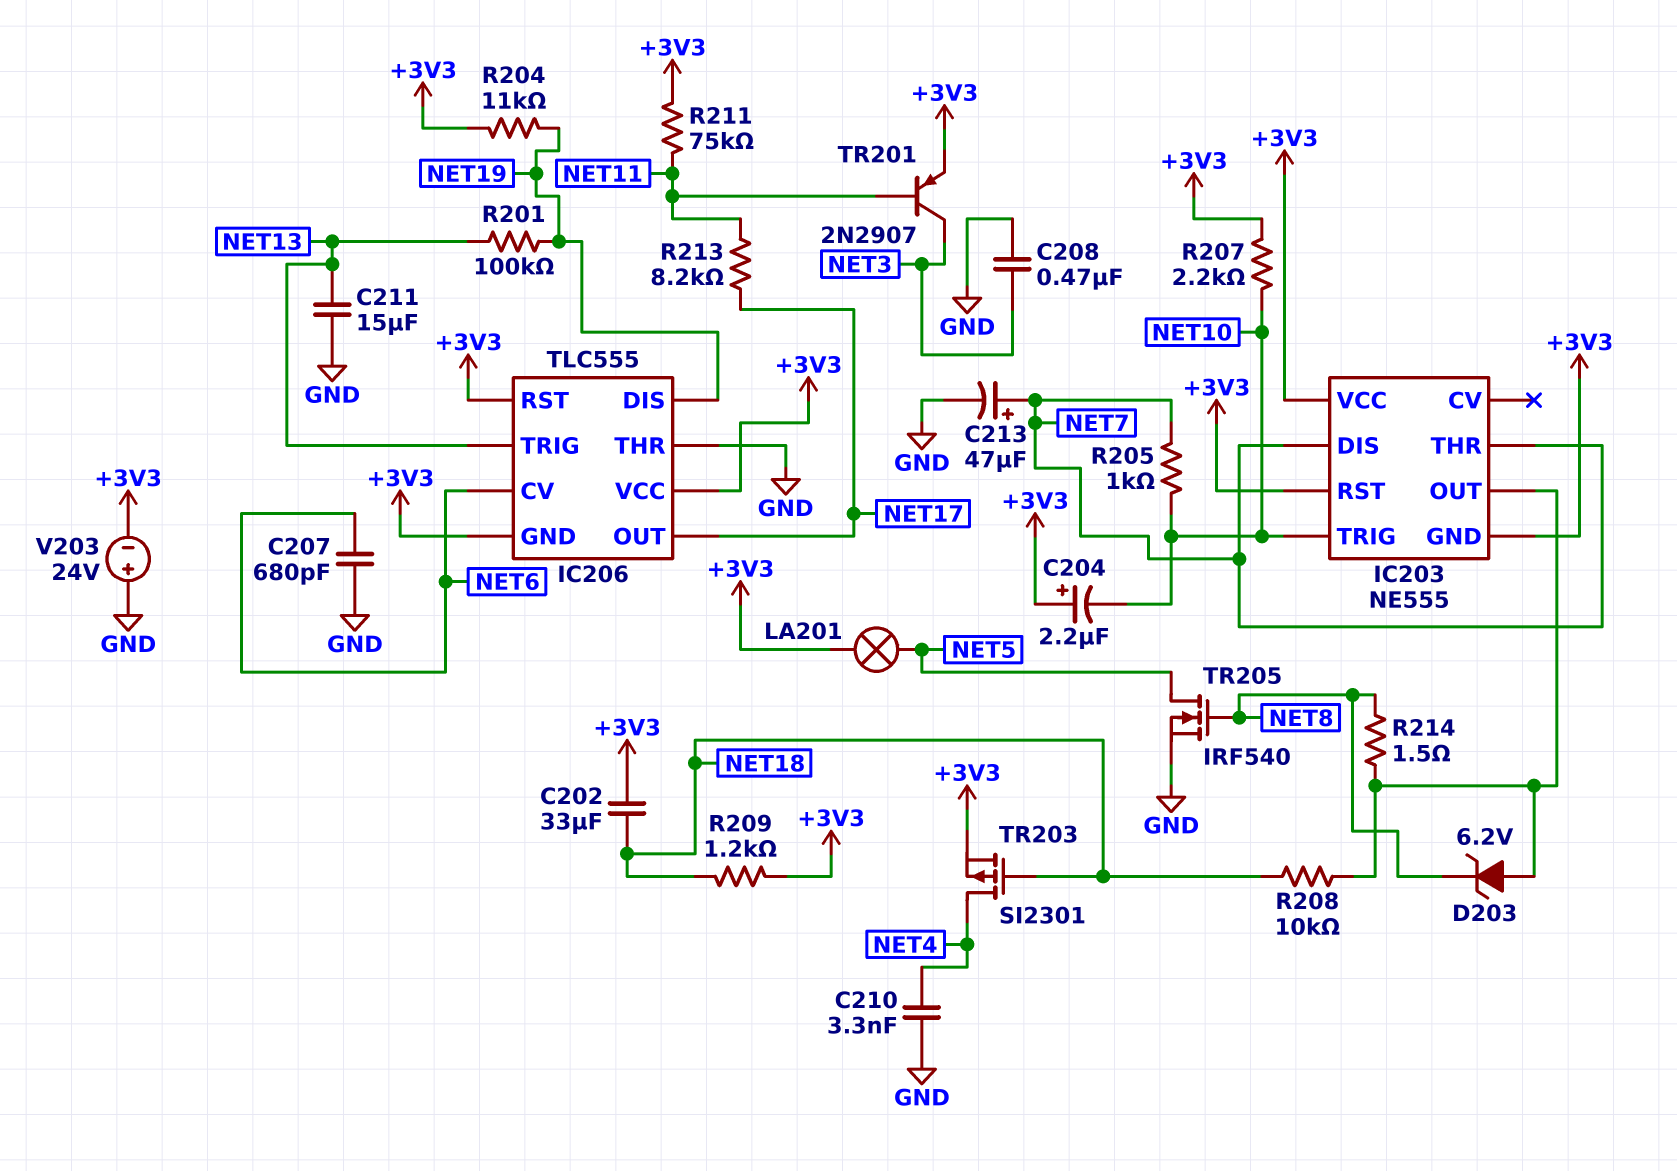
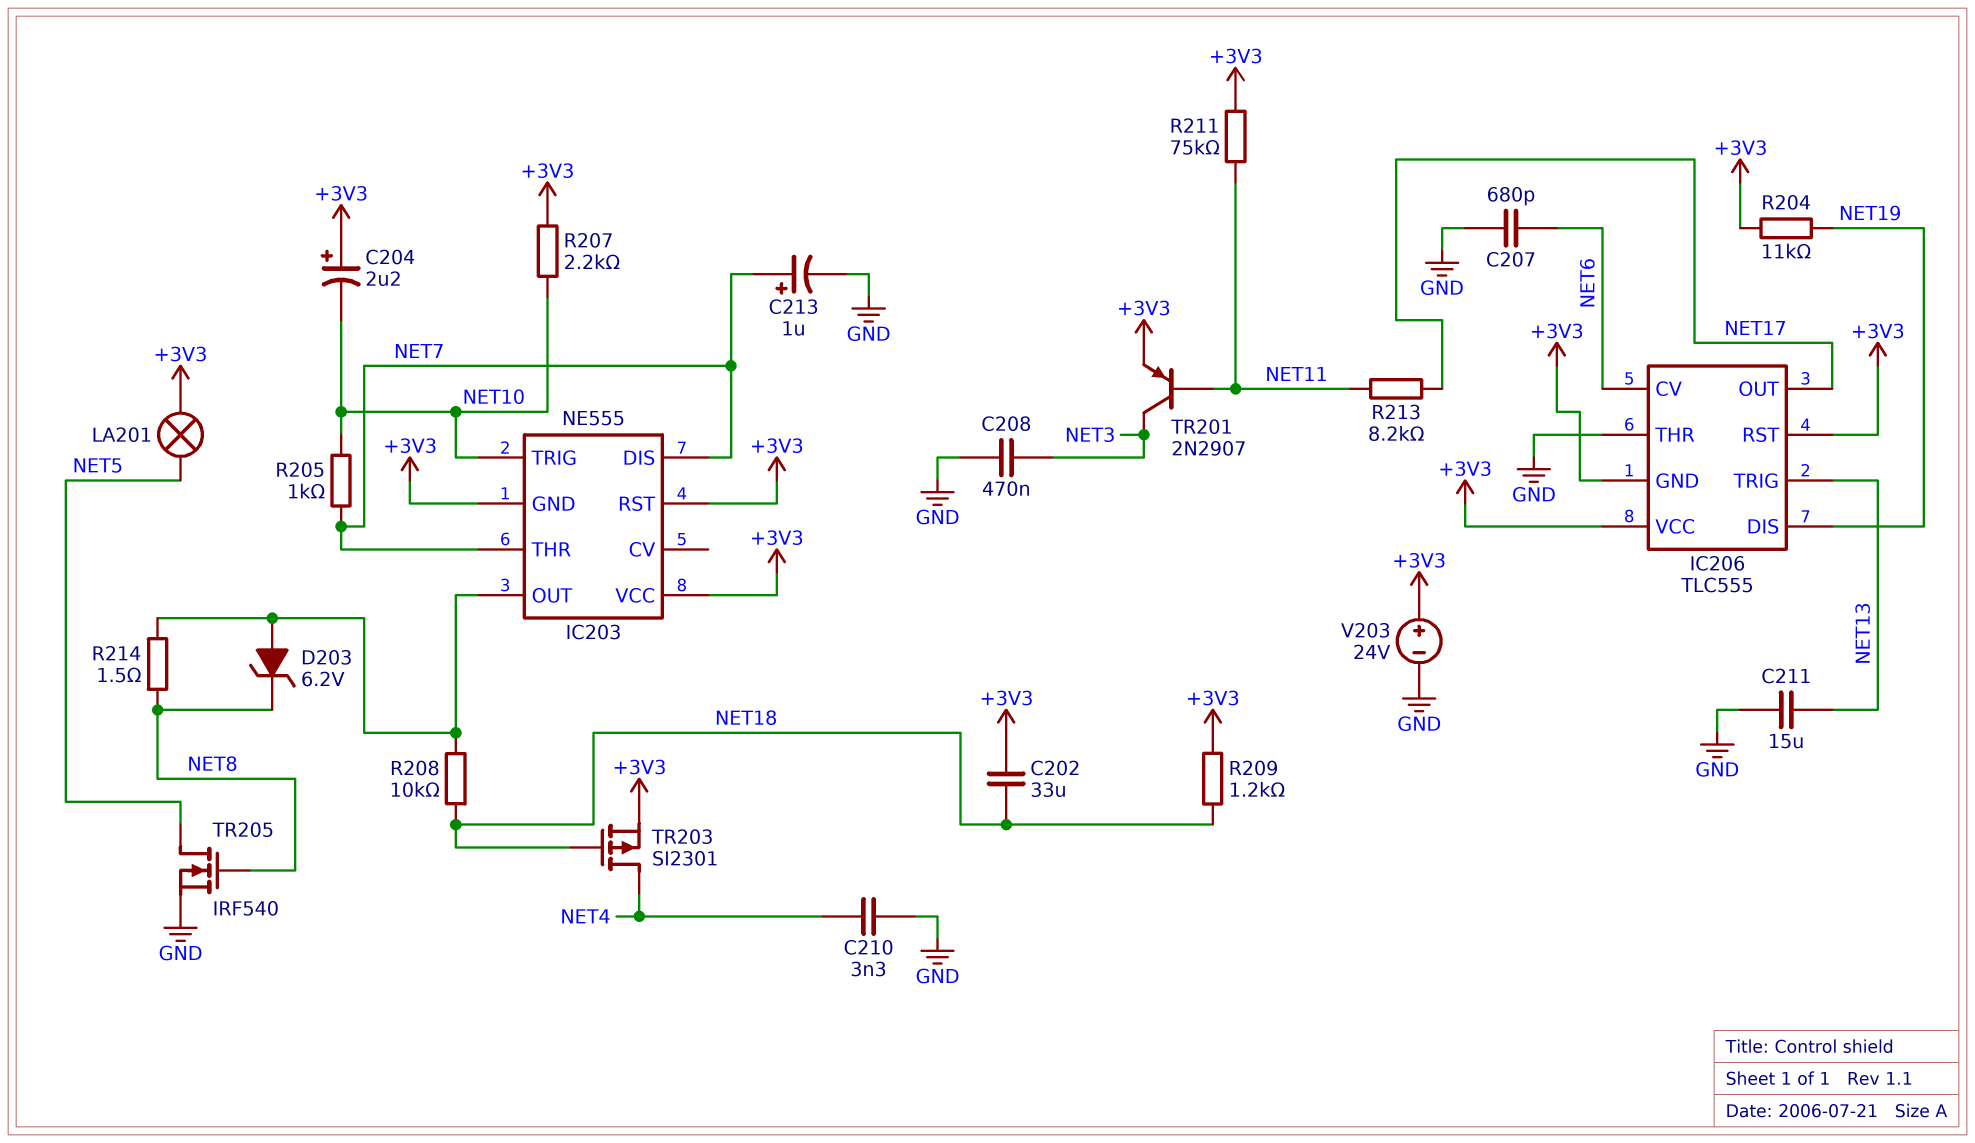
C213: 47uF (plus NET7, minus GND) -> 1uF (plus NET7, minus GND)
R201: 100k (NET13, NET19) -> none
V203: 24V (plus GND, minus +3V3) -> 24V (plus +3V3, minus GND)

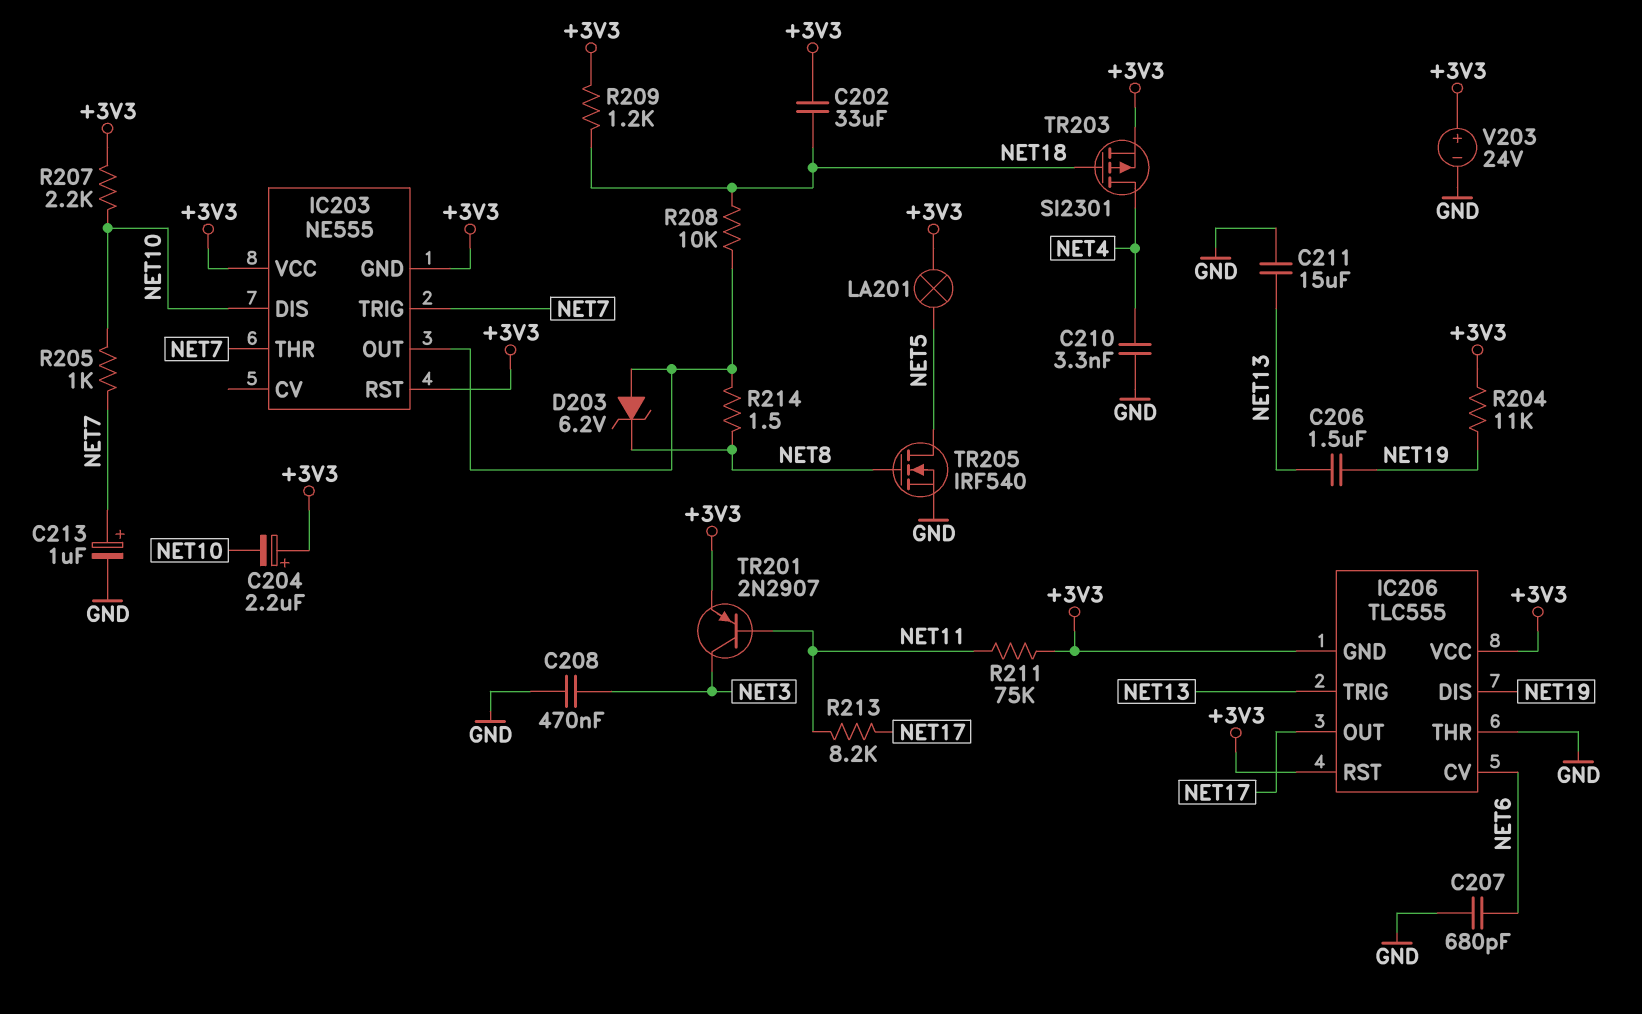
C206: none -> 1.5uF (NET13, NET19)
IC203 pin DIS: NET7 -> NET10
IC203 pin TRIG: NET10 -> NET7

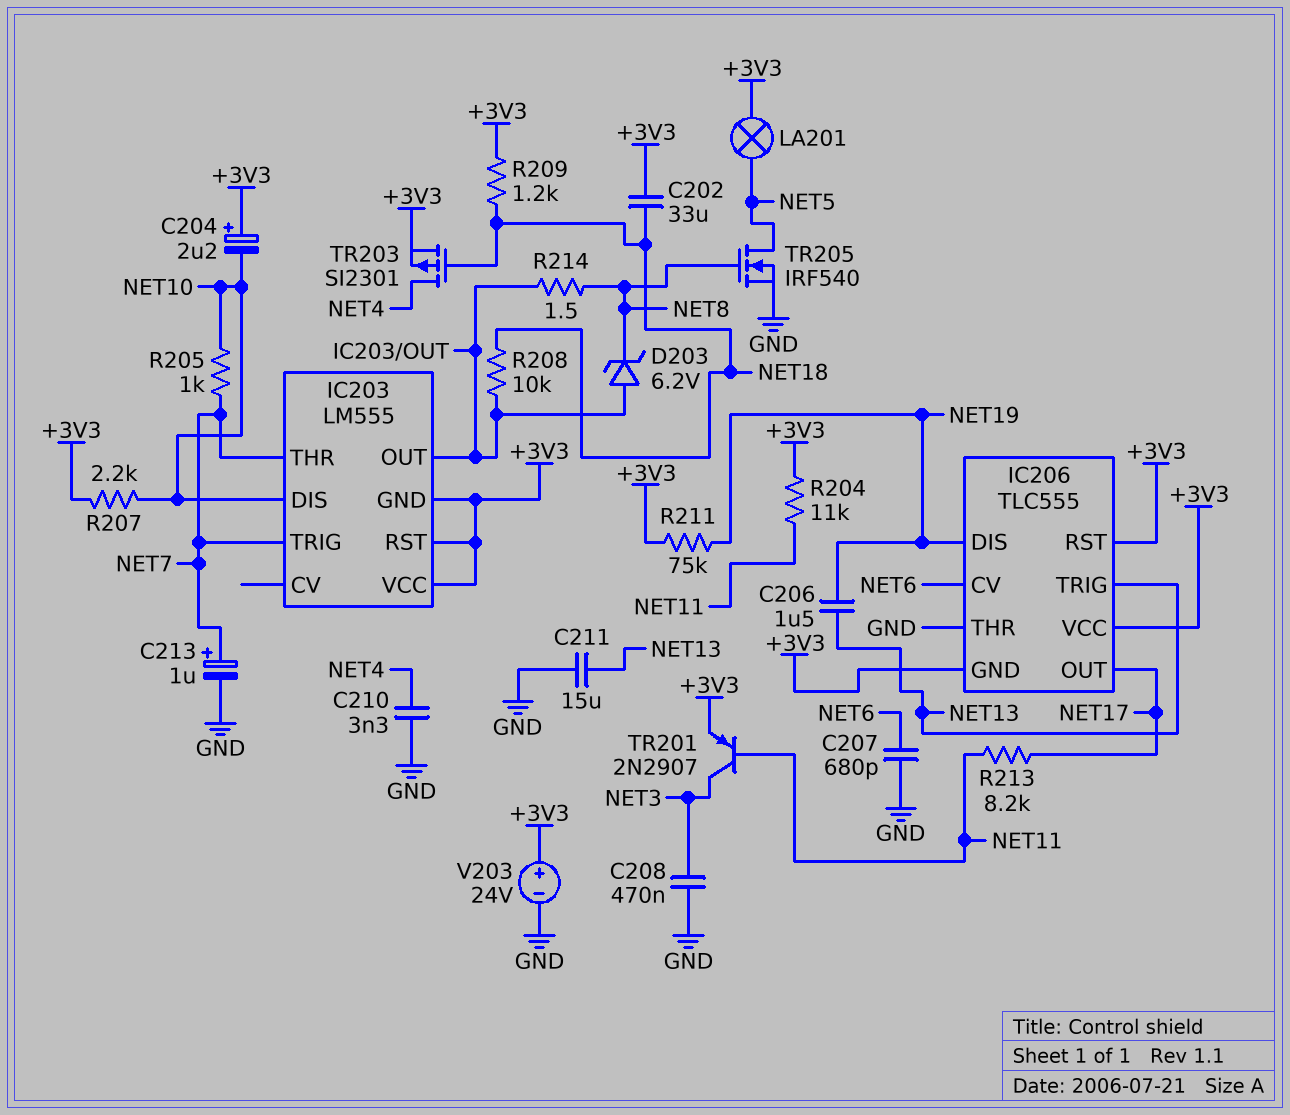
IC203: NE555 -> LM555
R204: 11k (+3V3, NET19) -> 11k (+3V3, NET11)
R211: 75k (+3V3, NET11) -> 75k (+3V3, NET19)

